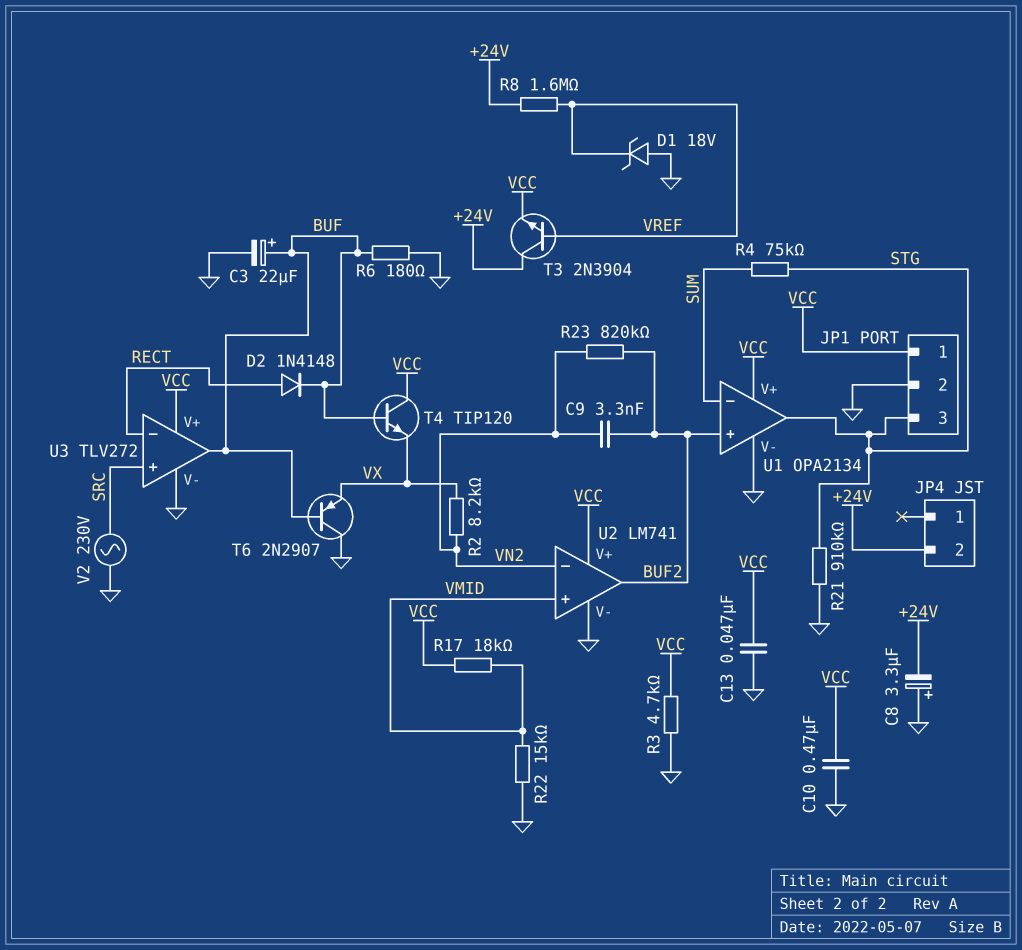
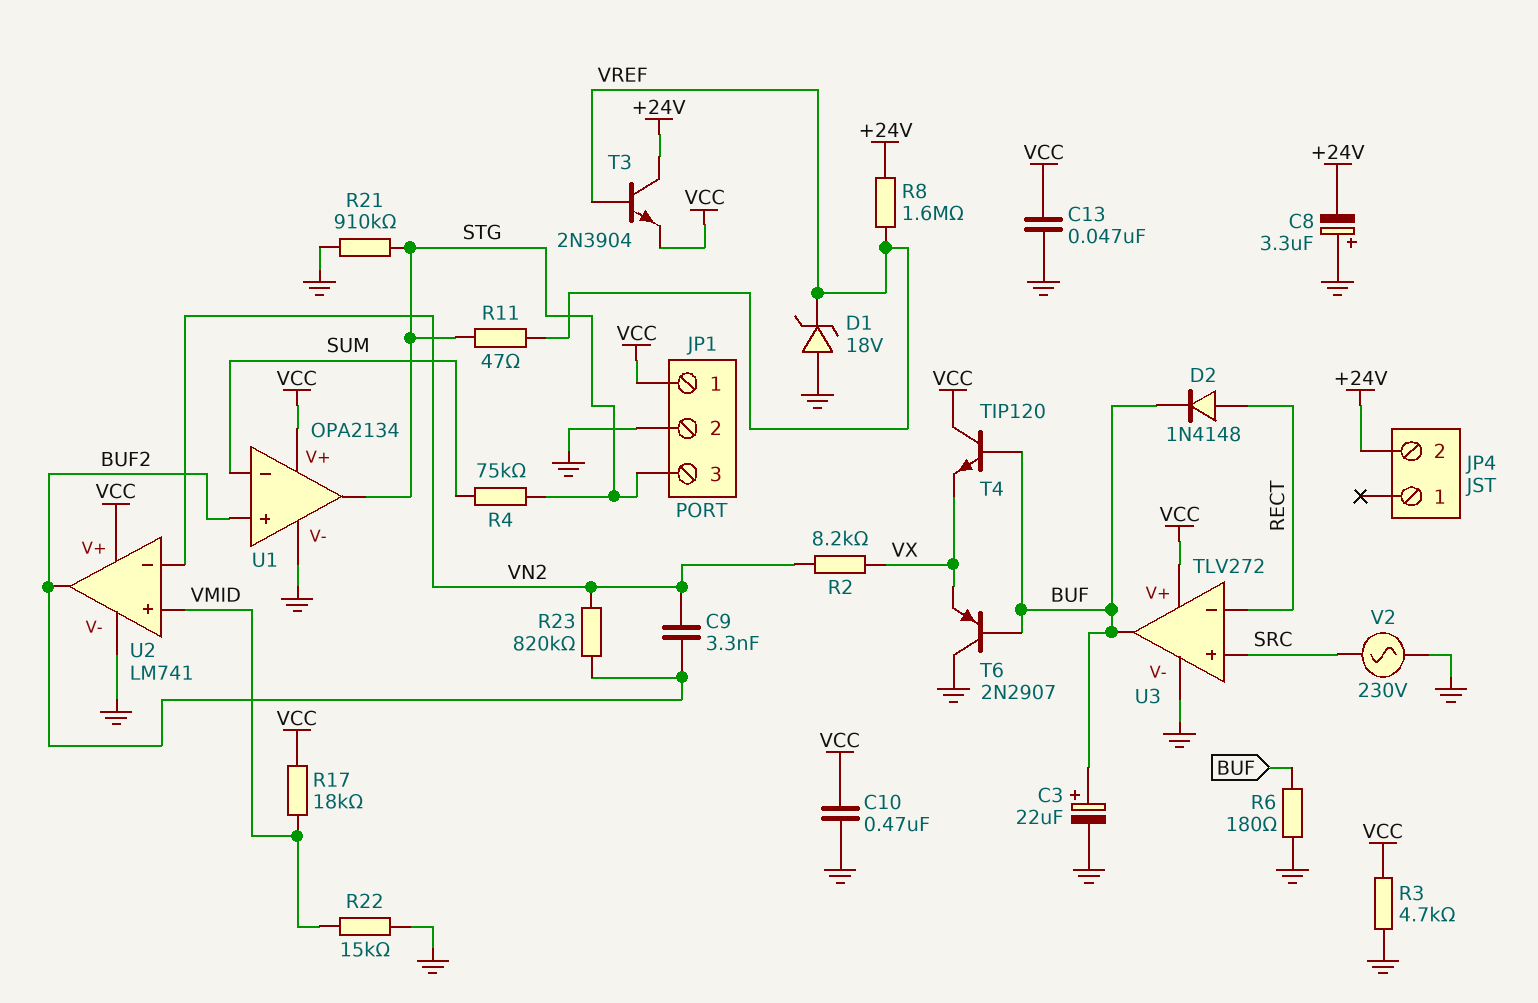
R11: none -> 47 (STG, VREF)

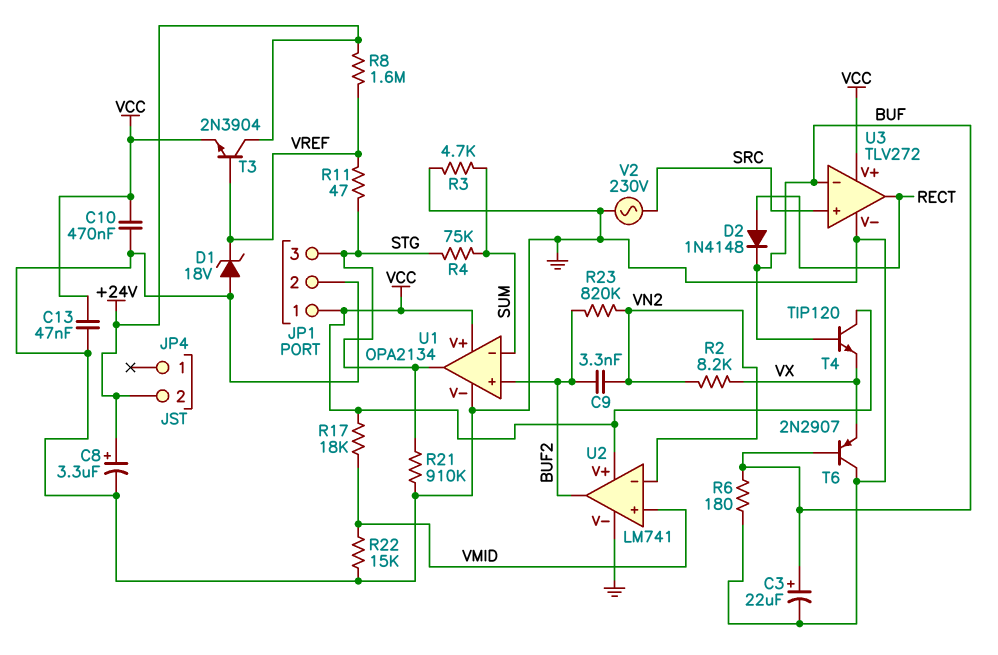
C8: 3.3uF (plus GND, minus +24V) -> 3.3uF (plus +24V, minus GND)
R3: 4.7k (GND, VCC) -> 4.7k (GND, SUM)
U3 pin in-: RECT -> BUF
U3 pin out: BUF -> RECT

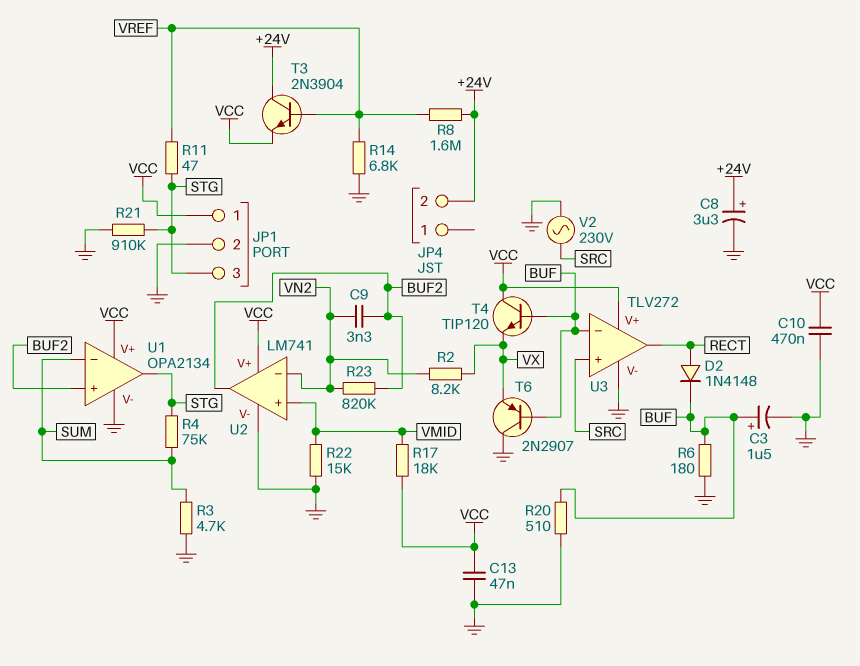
C3: 22uF (plus BUF, minus GND) -> 1.5uF (plus BUF, minus GND)
D1: zener 18V (A GND, K VREF) -> none
R14: none -> 6.8k (GND, VREF)
R20: none -> 510 (BUF, GND)

